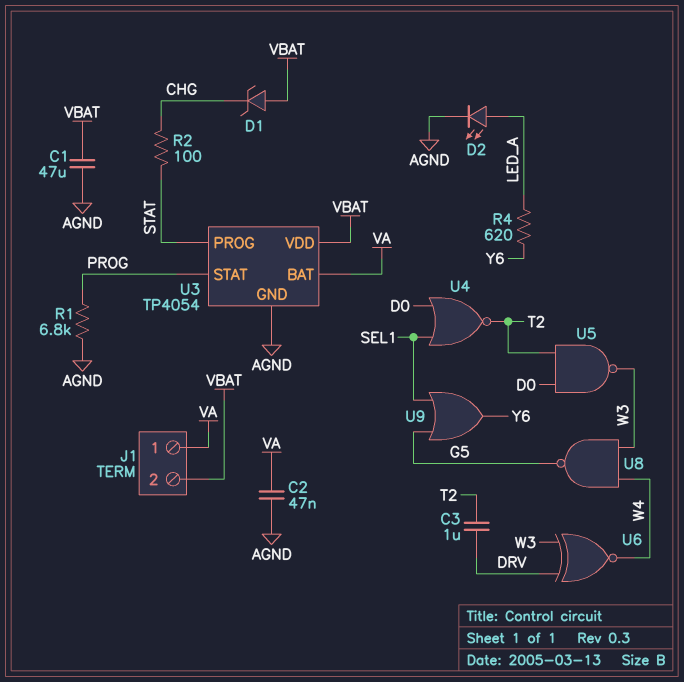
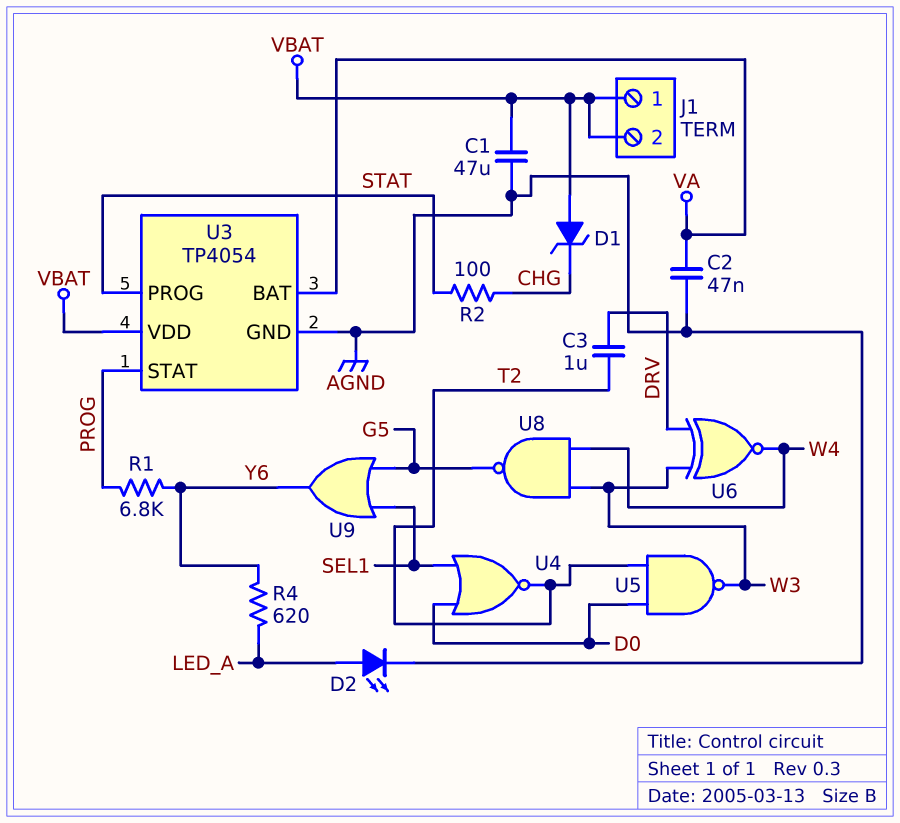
J1 pin 1: VA -> VBAT
R1: 6.8k (AGND, PROG) -> 6.8k (PROG, Y6)

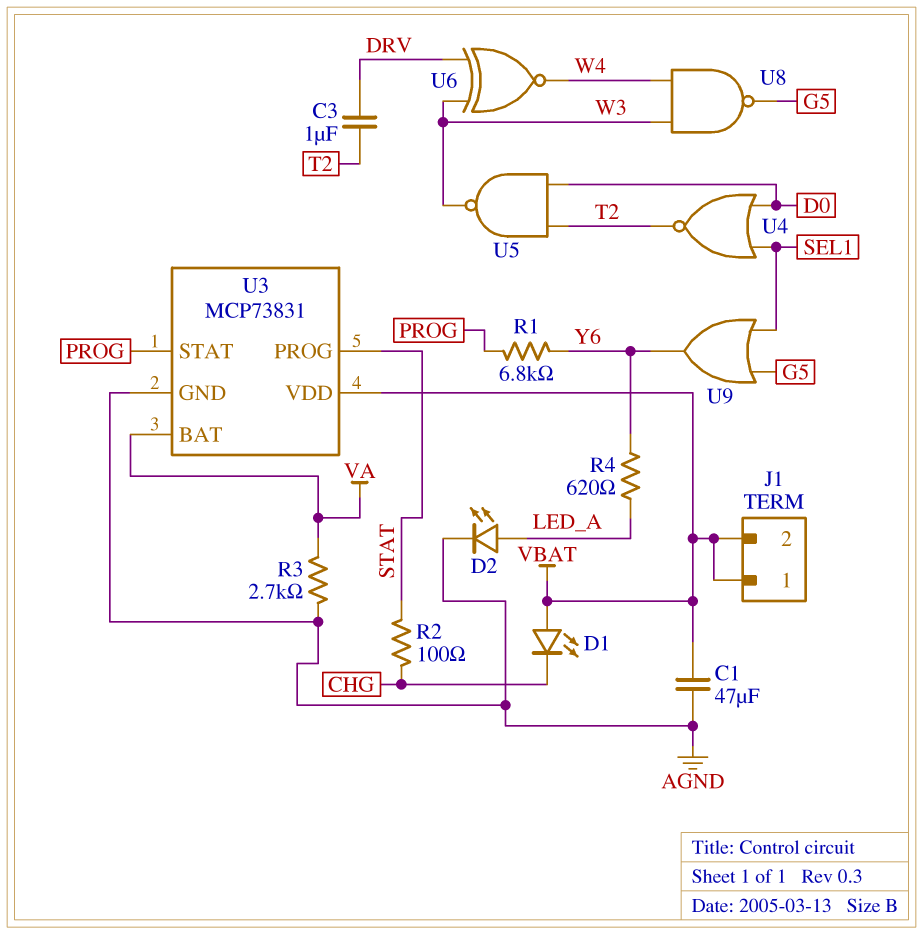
C2: 47nF (AGND, VA) -> none
D1: zener (A VBAT, K CHG) -> LED (A VBAT, K CHG)
R3: none -> 2.7k (AGND, VA)
U3: TP4054 -> MCP73831

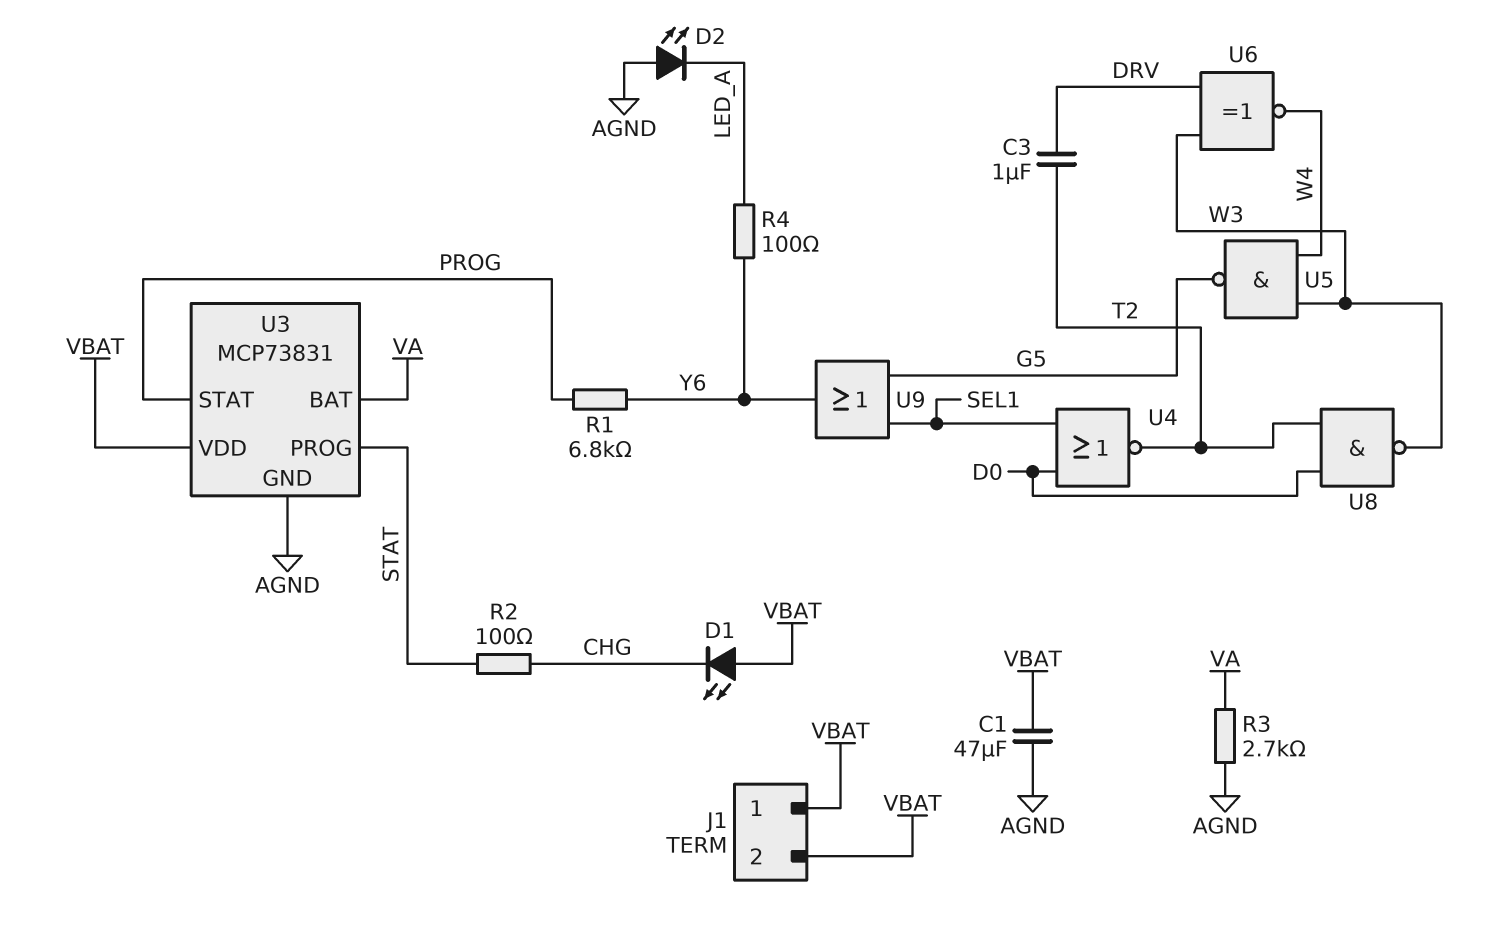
D2: LED (A LED_A, K AGND) -> LED (A AGND, K LED_A)
R4: 620 (LED_A, Y6) -> 100 (LED_A, Y6)
U5: NAND (in D0, in T2, out W3) -> NAND (in W3, in W4, out G5)
U8: NAND (in W3, in W4, out G5) -> NAND (in D0, in T2, out W3)

